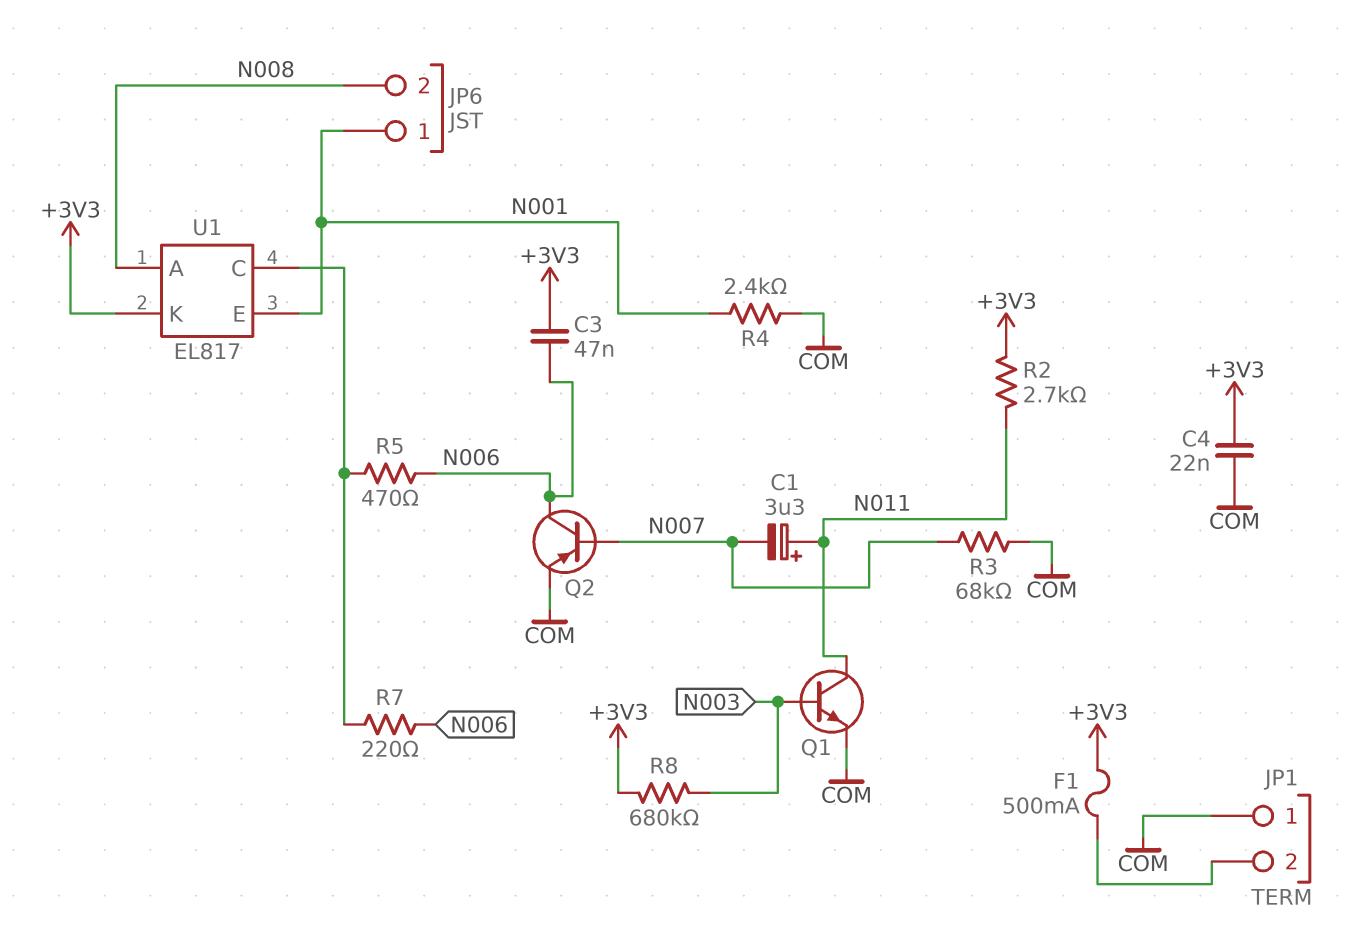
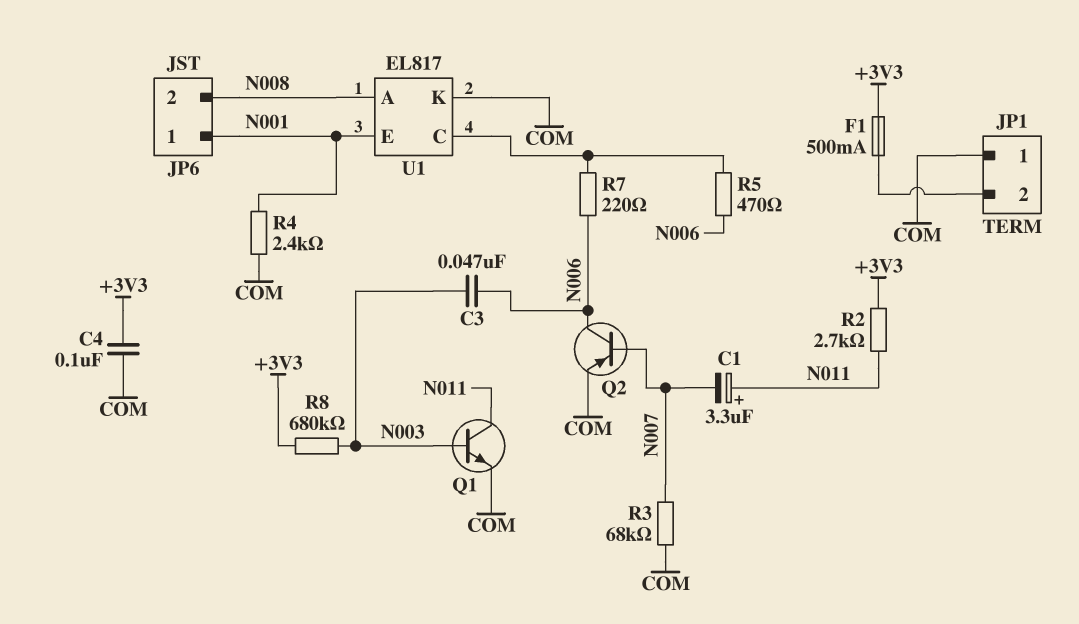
C3: 47nF (+3V3, N006) -> 47nF (N003, N006)
C4: 22nF (+3V3, COM) -> 100nF (+3V3, COM)
U1 pin K: +3V3 -> COM

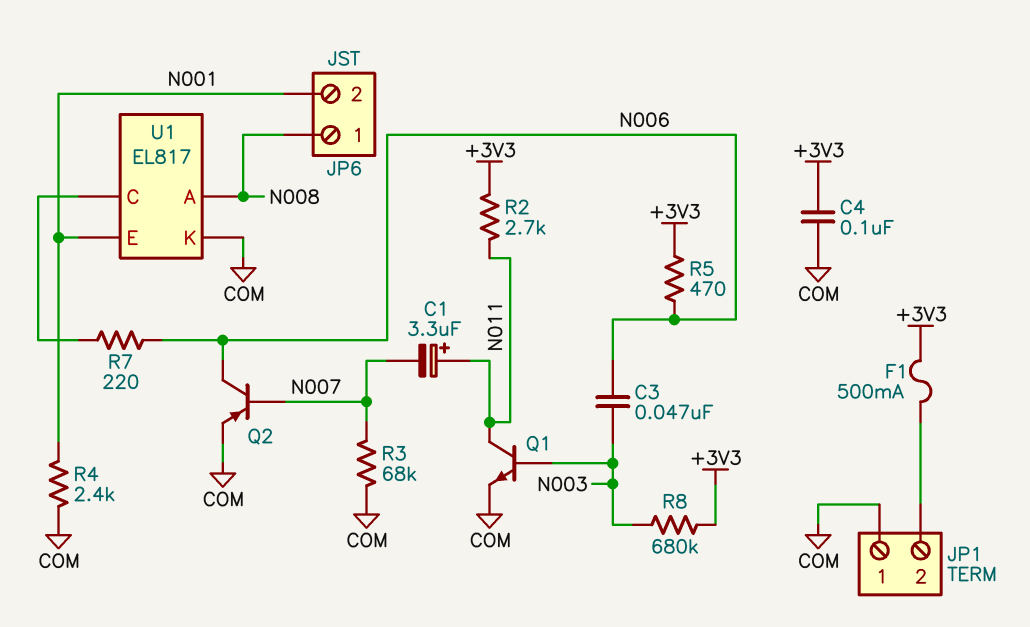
JP6 pin 1: N001 -> N008
JP6 pin 2: N008 -> N001
R5: 470 (N006, U1/C) -> 470 (+3V3, N006)

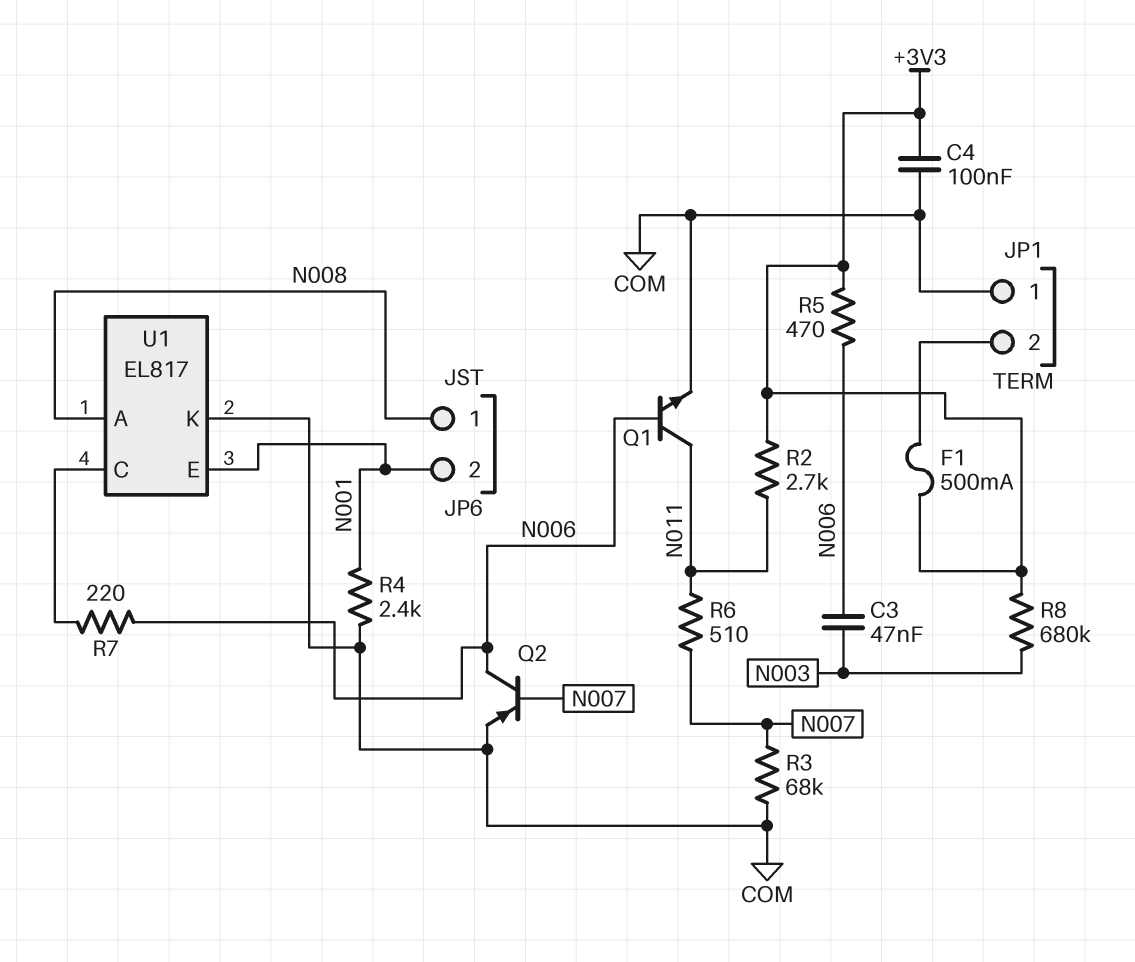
C1: 3.3uF (plus N011, minus N007) -> none
Q1: NPN (B N003, C N011, E COM) -> NPN (B N006, C N011, E COM)
R6: none -> 510 (N007, N011)

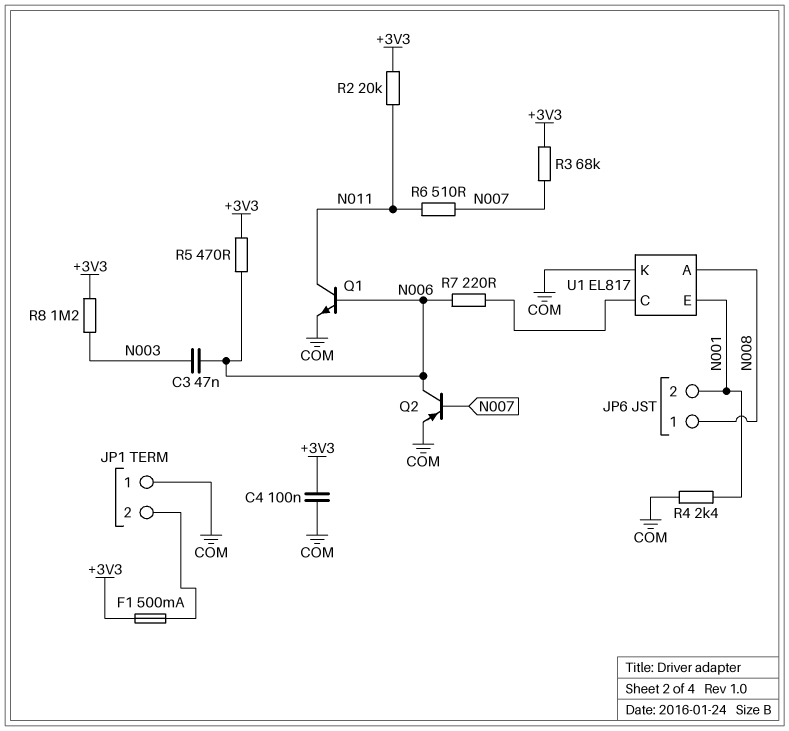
R2: 2.7k (+3V3, N011) -> 20k (+3V3, N011)
R3: 68k (COM, N007) -> 68k (+3V3, N007)
R8: 680k (+3V3, N003) -> 1.2M (+3V3, N003)

